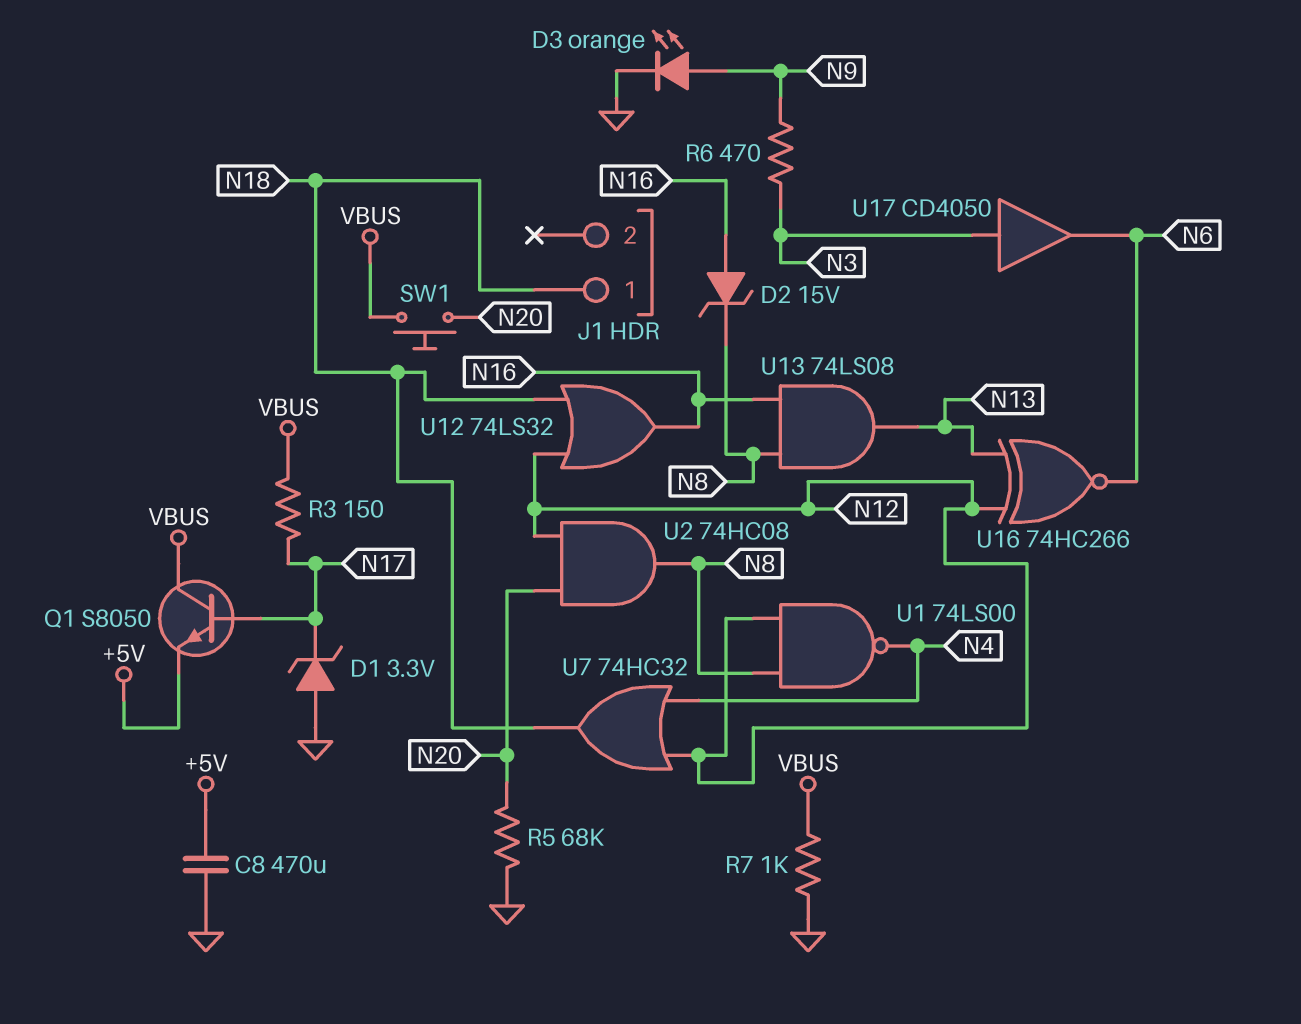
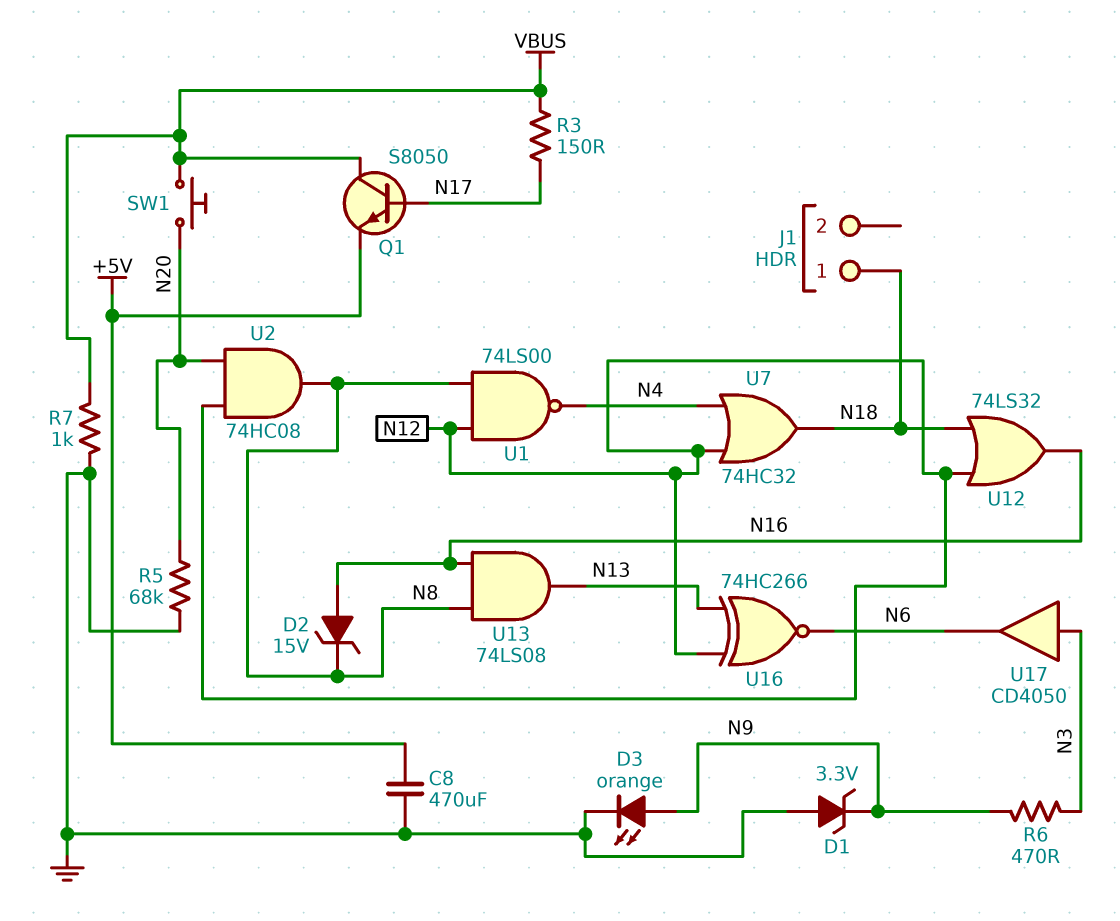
D1: zener 3.3V (A GND, K N17) -> zener 3.3V (A GND, K N9)

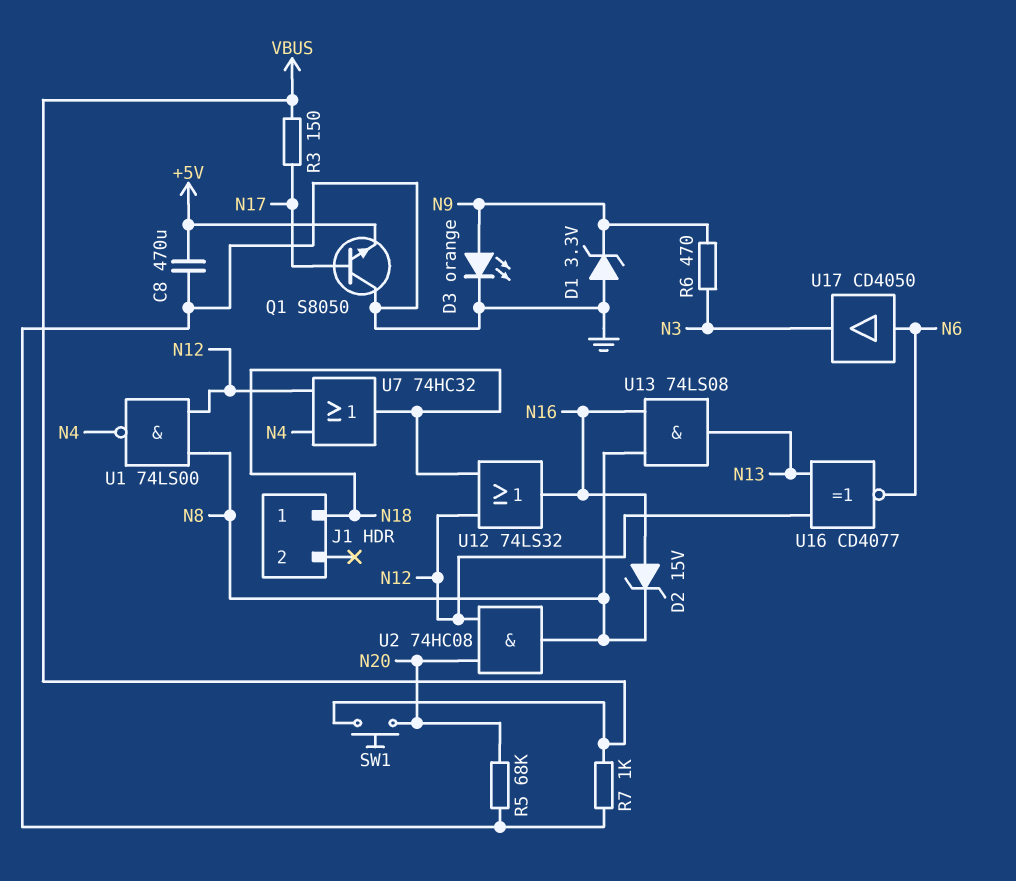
Q1: NPN S8050 (B N17, C VBUS, E +5V) -> NPN S8050 (B N17, C GND, E +5V)
U16: XNOR 74HC266 (in N12, in N13, out N6) -> XNOR CD4077 (in N12, in N13, out N6)
U17: buffer CD4050 (in N3, out N6) -> buffer CD4050 (in N6, out N3)

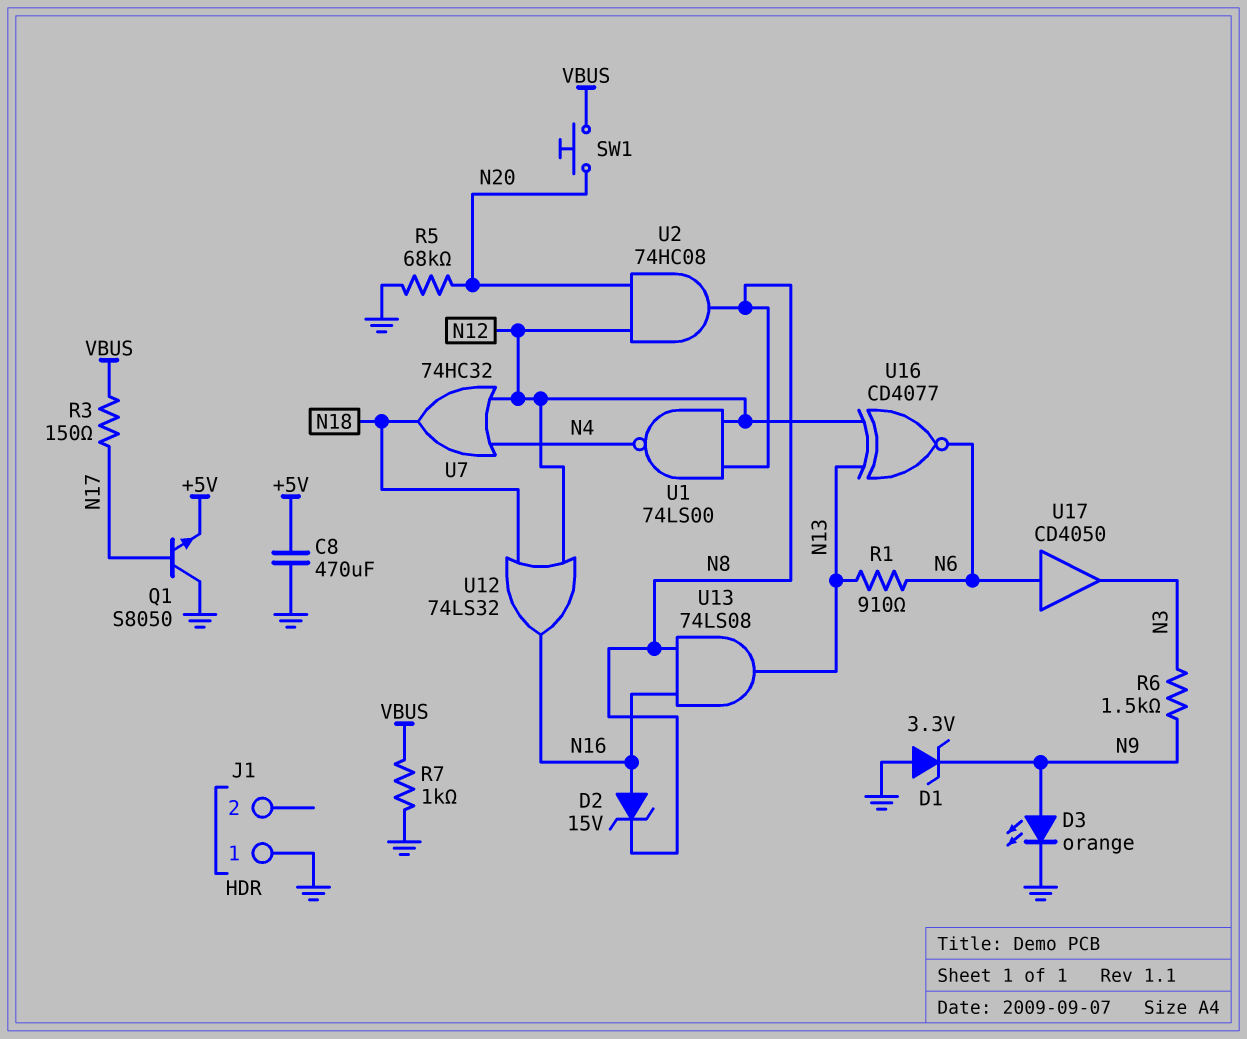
J1 pin 1: N18 -> GND
R1: none -> 910 (N6, N13)
R6: 470 (N3, N9) -> 1.5k (N3, N9)

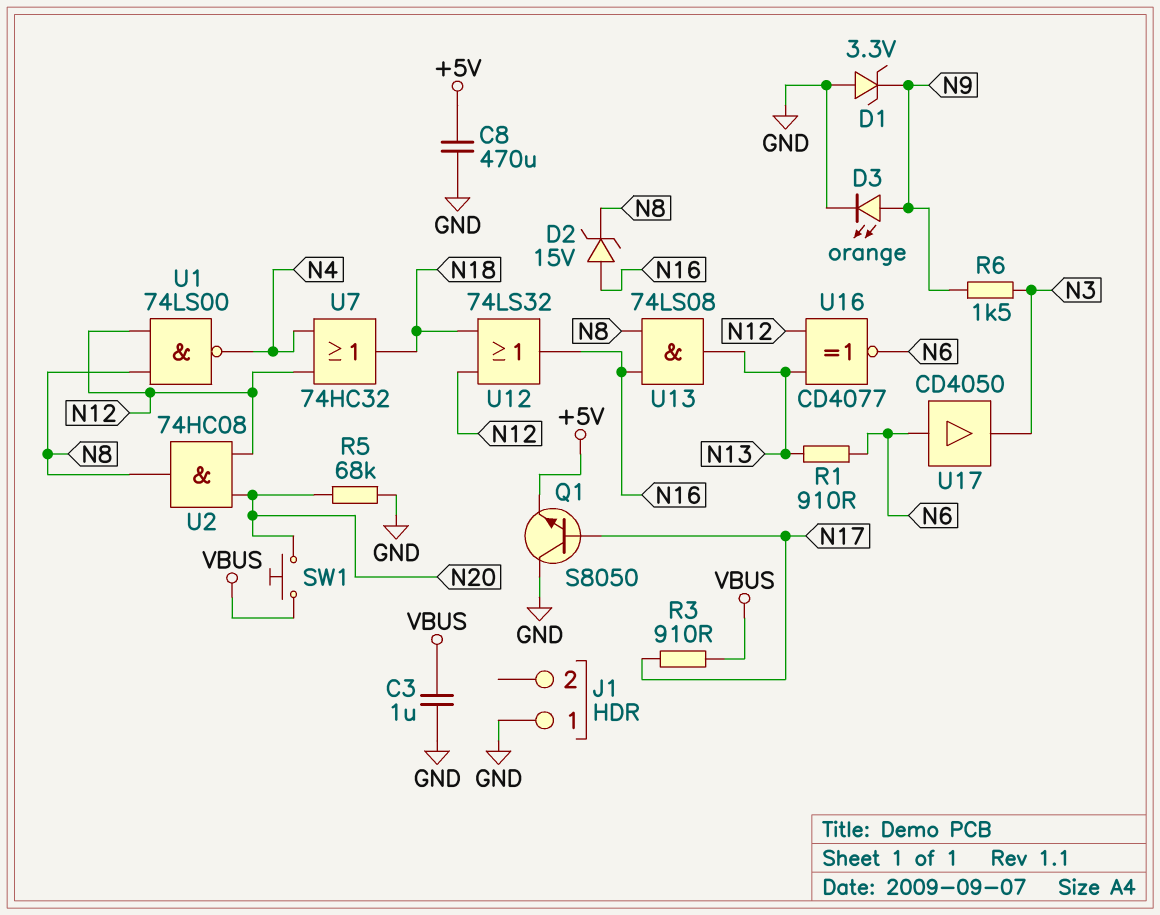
C3: none -> 1uF (GND, VBUS)
R3: 150 (N17, VBUS) -> 910 (N17, VBUS)
R7: 1k (GND, VBUS) -> none

